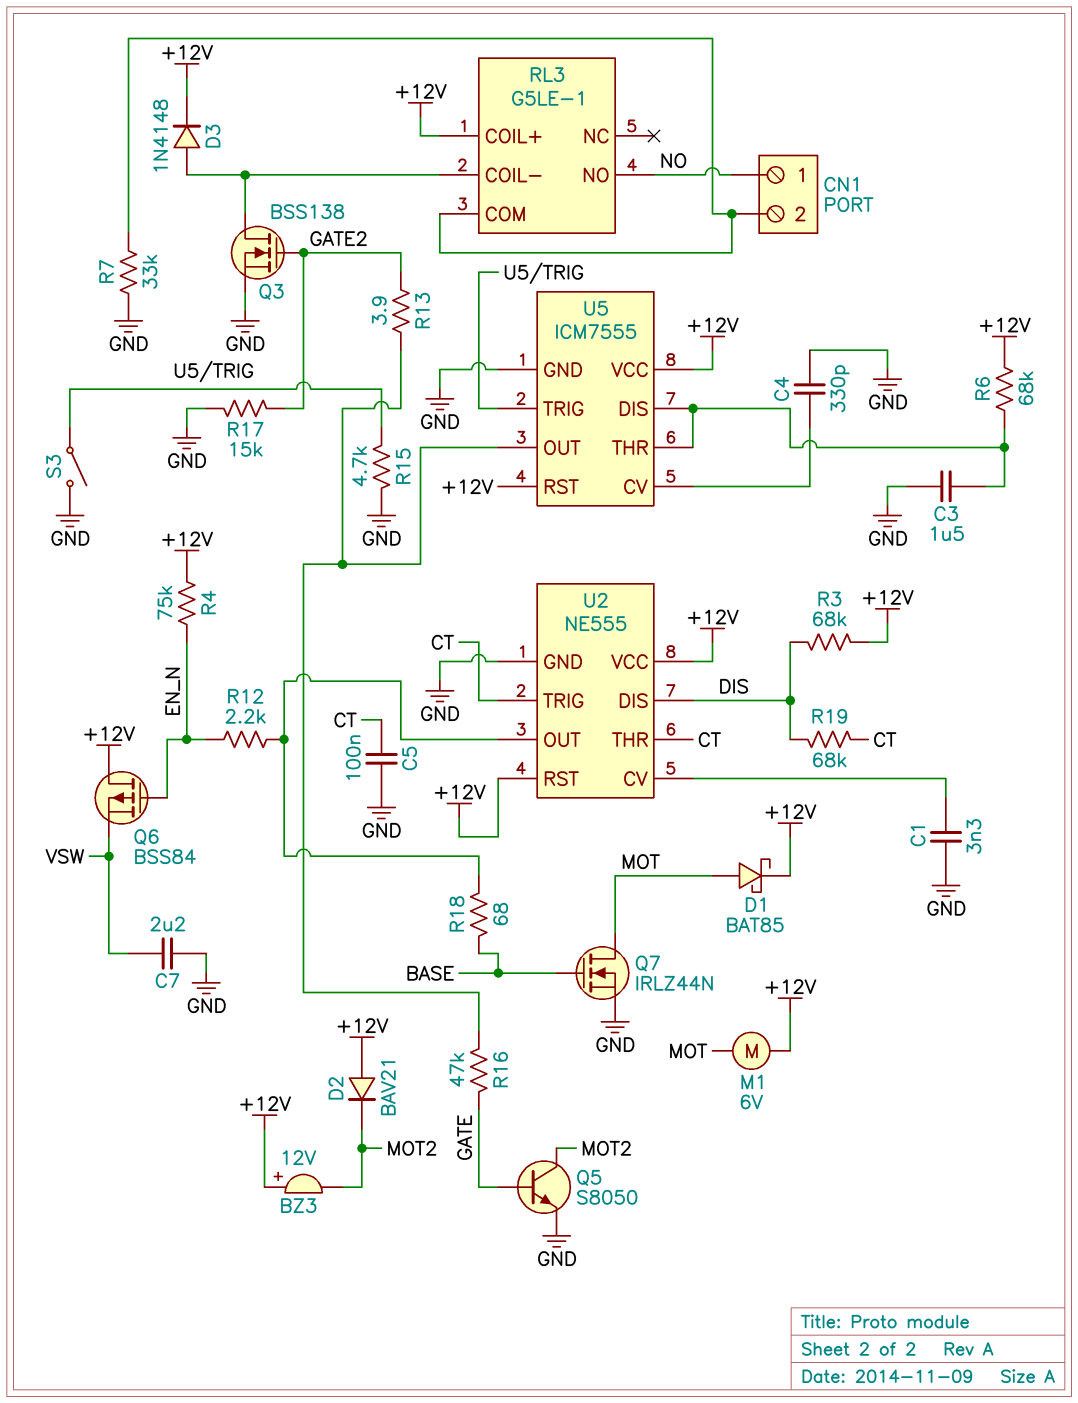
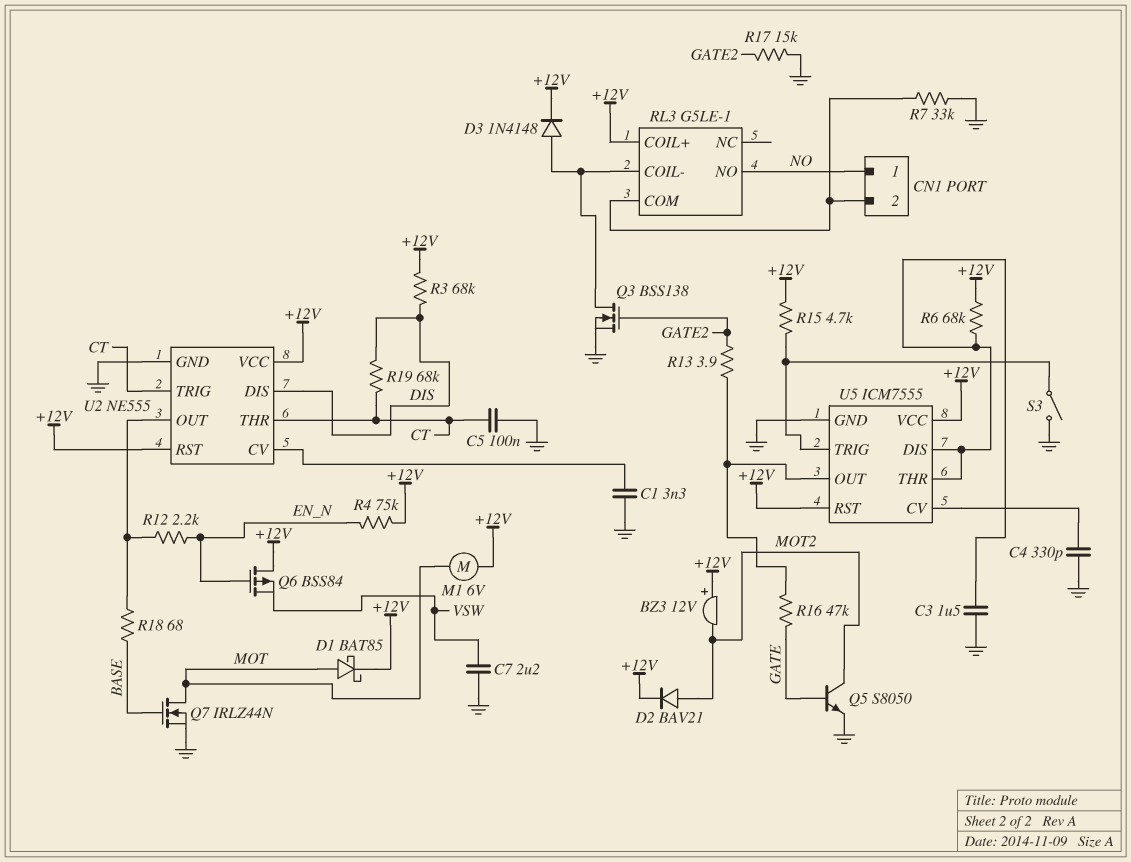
D2: diode BAV21 (A +12V, K MOT2) -> diode BAV21 (A MOT2, K +12V)
R15: 4.7k (GND, U5/TRIG) -> 4.7k (+12V, U5/TRIG)

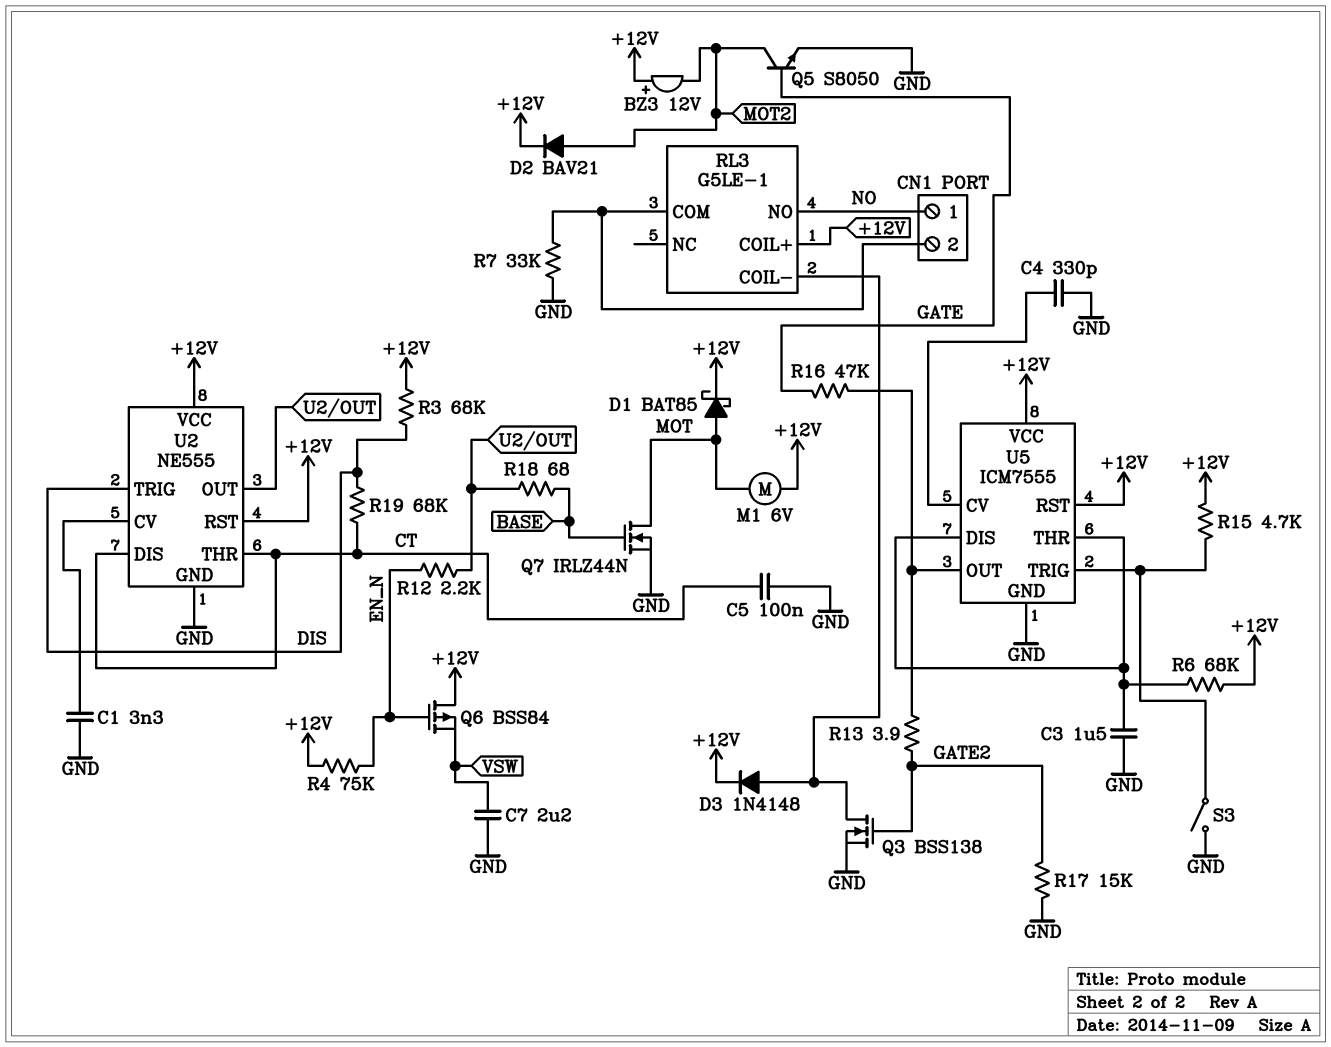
U2 pin DIS: DIS -> CT
U2 pin TRIG: CT -> DIS

